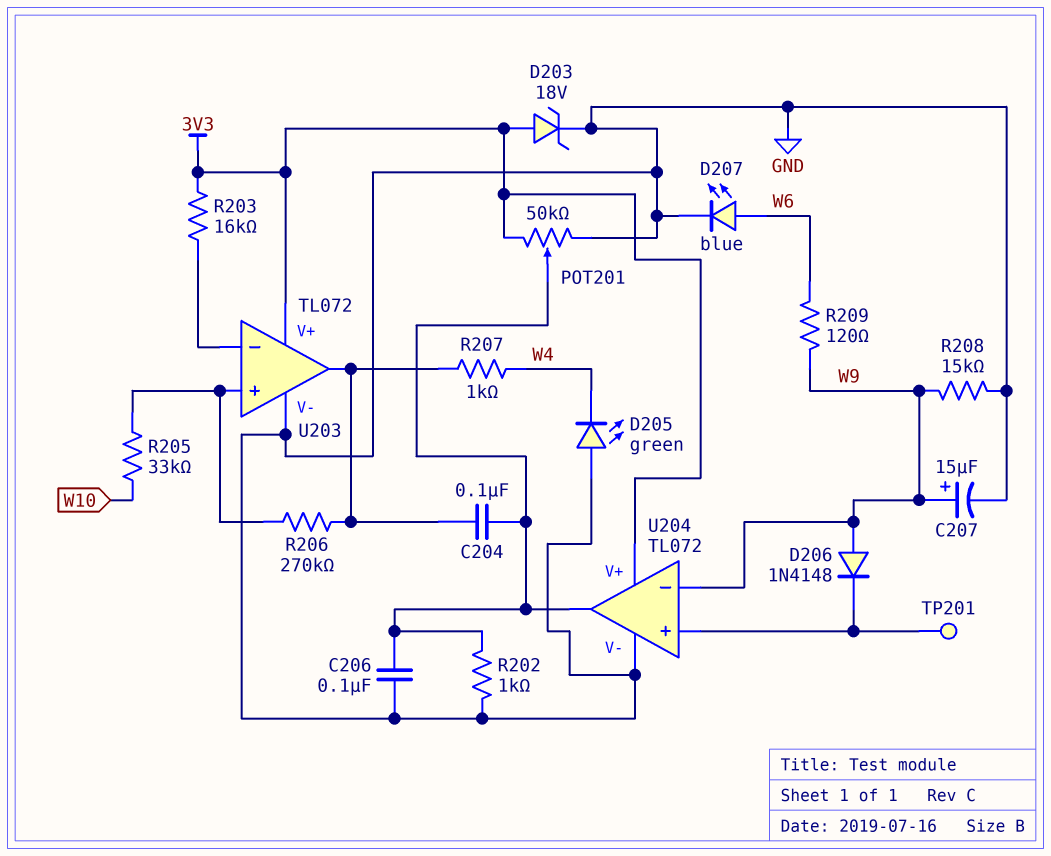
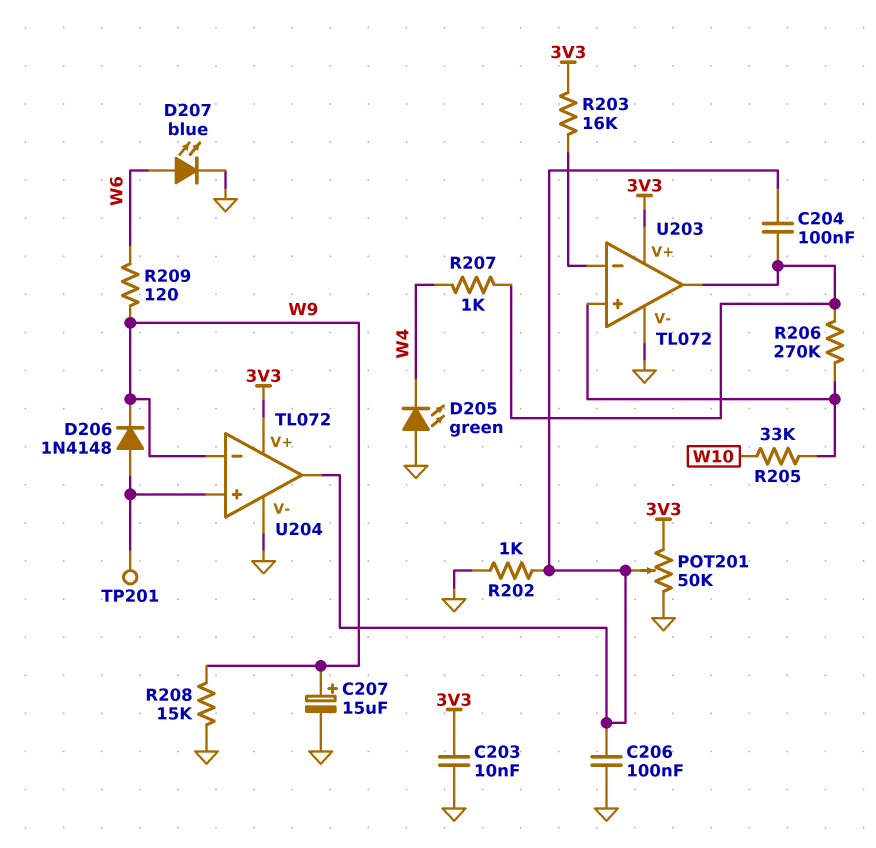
C203: none -> 10nF (3V3, GND)
D203: zener 18V (A 3V3, K GND) -> none
D206: diode 1N4148 (A W9, K U204/in+) -> diode 1N4148 (A U204/in+, K W9)

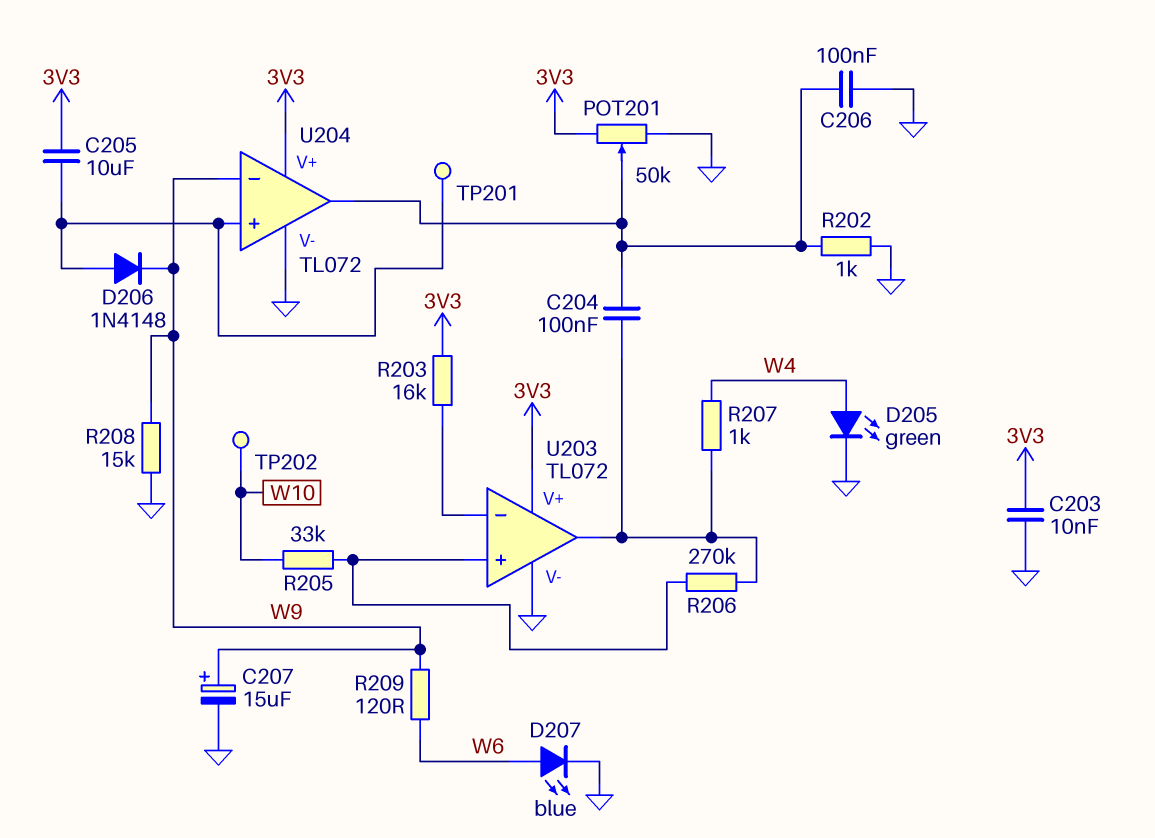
C205: none -> 10uF (3V3, U204/in+)
D205: LED green (A GND, K W4) -> LED green (A W4, K GND)
TP202: none -> test point (W10)

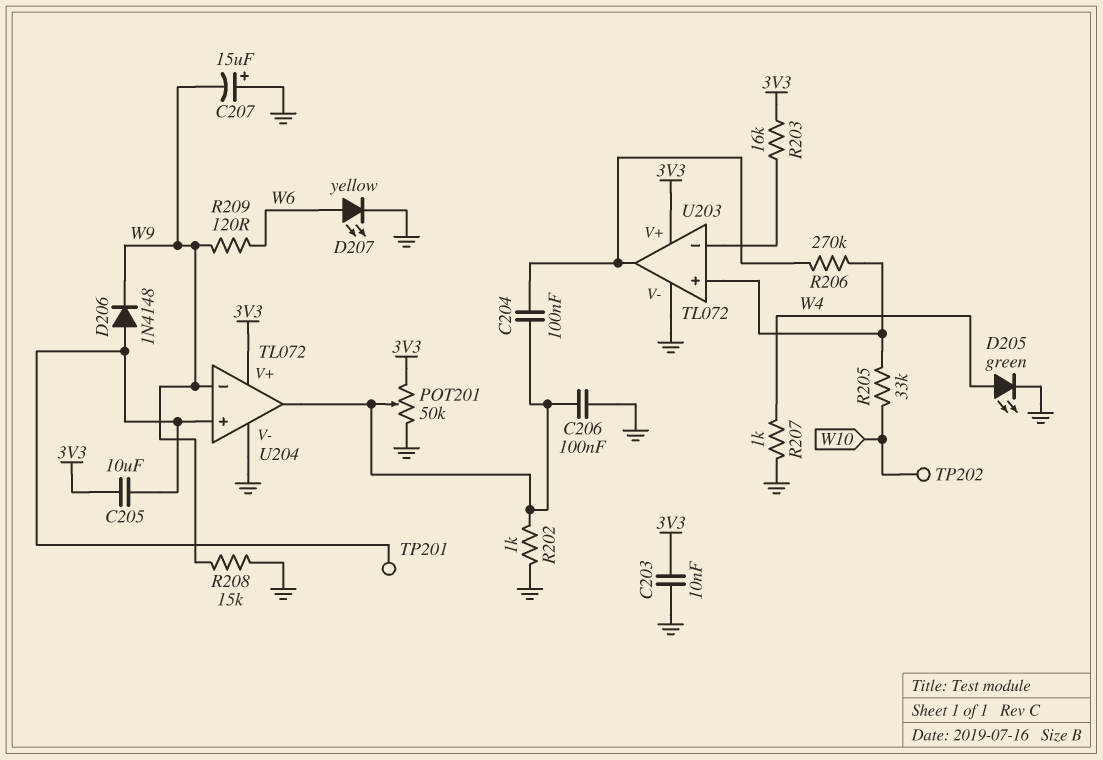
C207: 15uF (plus W9, minus GND) -> 15uF (plus GND, minus W9)
D207: LED blue (A W6, K GND) -> LED yellow (A W6, K GND)
R207: 1k (U203/out, W4) -> 1k (GND, W4)

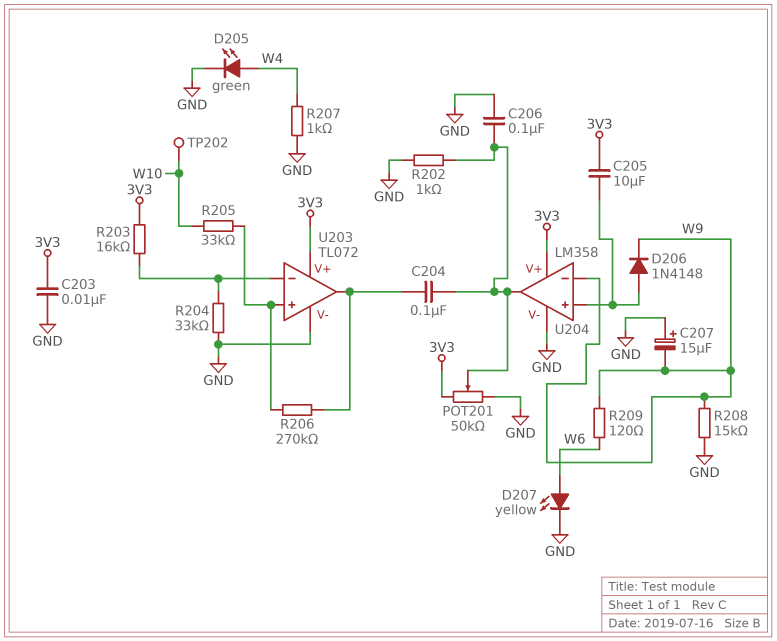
R204: none -> 33k (GND, U203/in-)
TP201: test point (U204/in+) -> none
U204: TL072 -> LM358

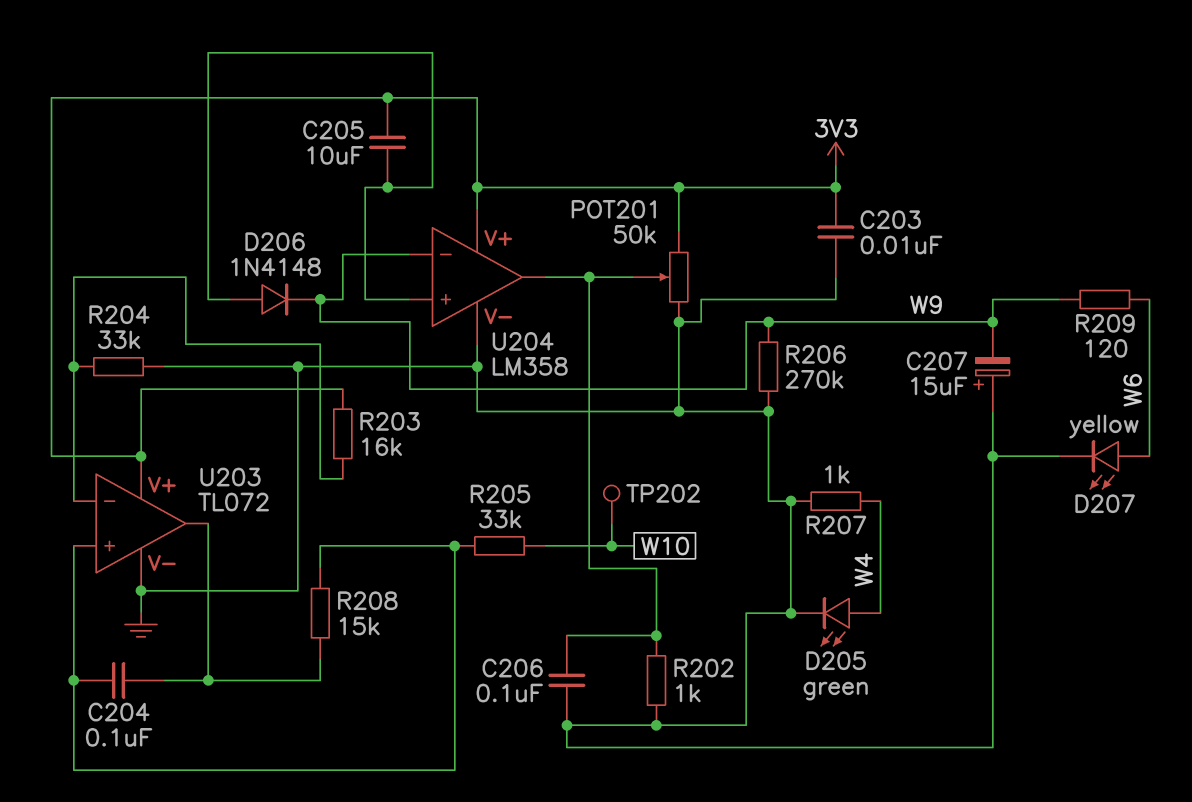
C204: 100nF (U203/out, U204/out) -> 100nF (U203/in+, U203/out)
R206: 270k (U203/in+, U203/out) -> 270k (GND, W9)
R208: 15k (GND, W9) -> 15k (U203/in+, U203/out)

